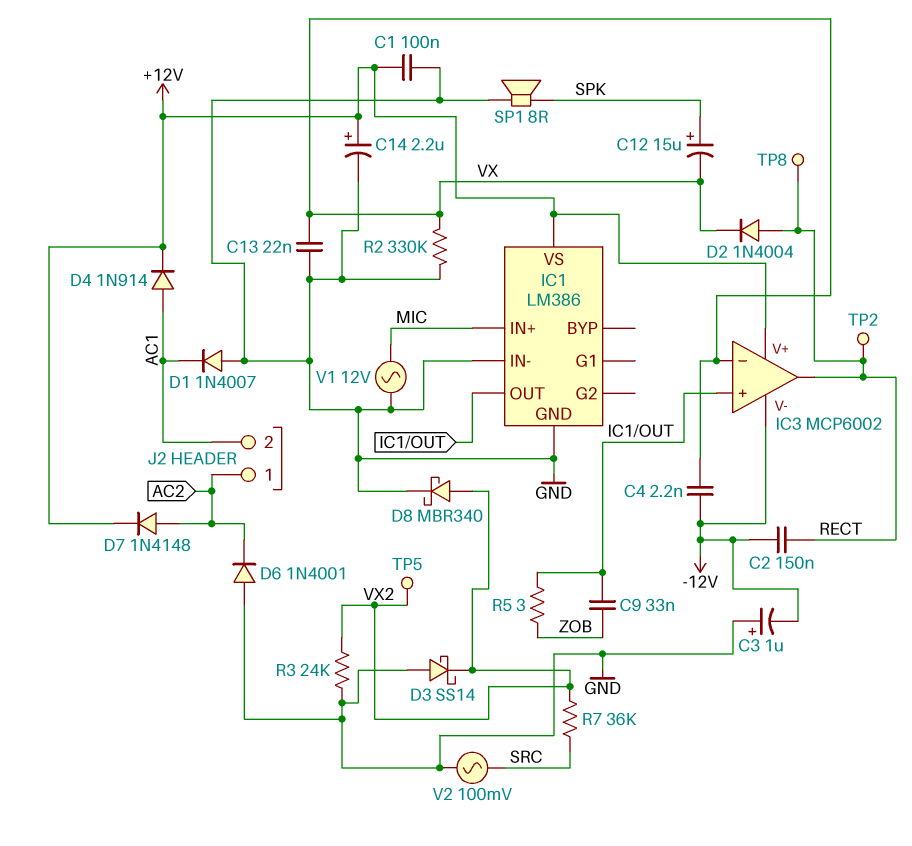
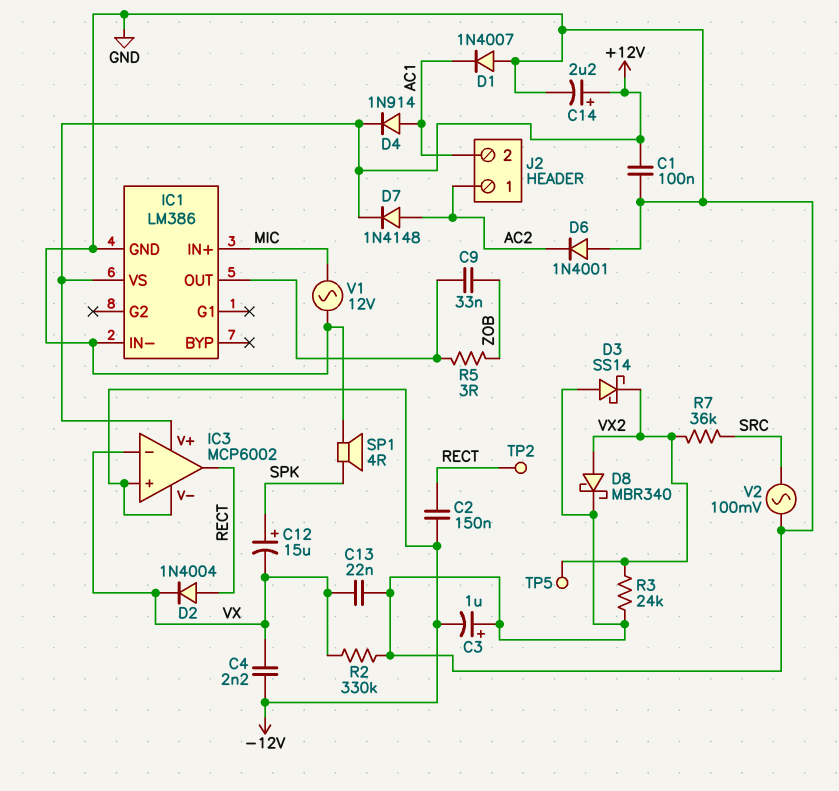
IC3 pin in+: IC1/OUT -> -12V
SP1: speaker 8R (GND, SPK) -> speaker 4R (GND, SPK)
TP8: test point (RECT) -> none

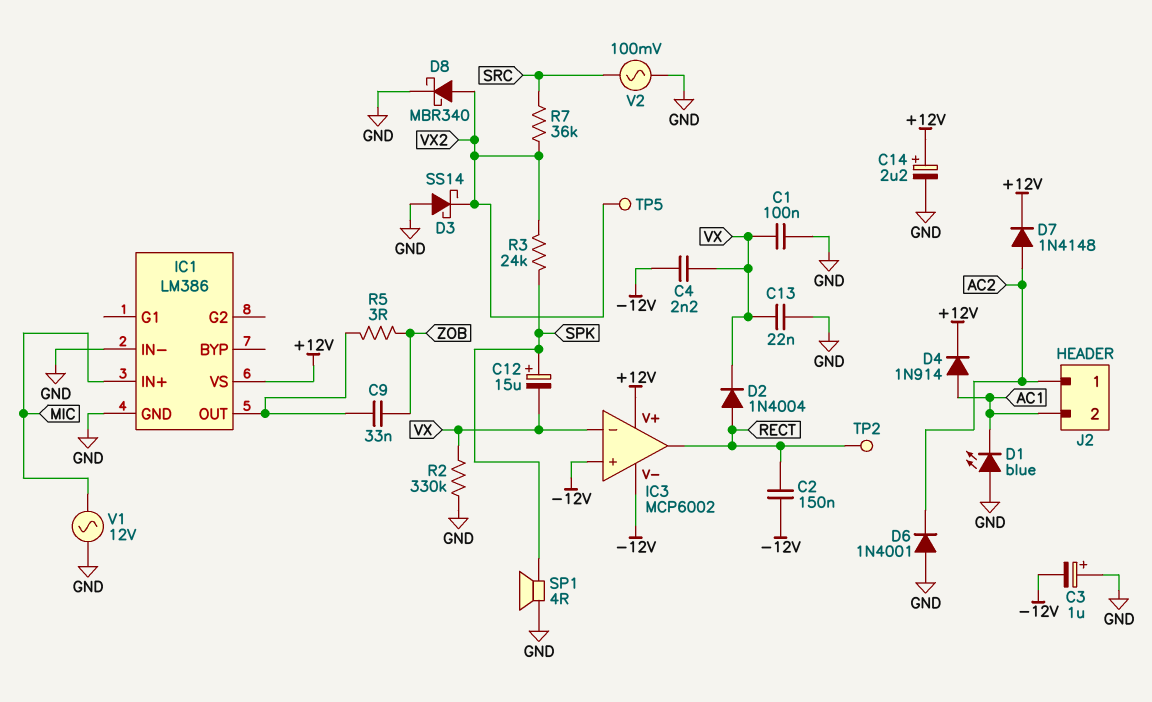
C1: 100nF (+12V, GND) -> 100nF (GND, VX)
D1: diode 1N4007 (A GND, K AC1) -> LED blue (A GND, K AC1)
R3: 24k (GND, VX2) -> 24k (SPK, VX2)

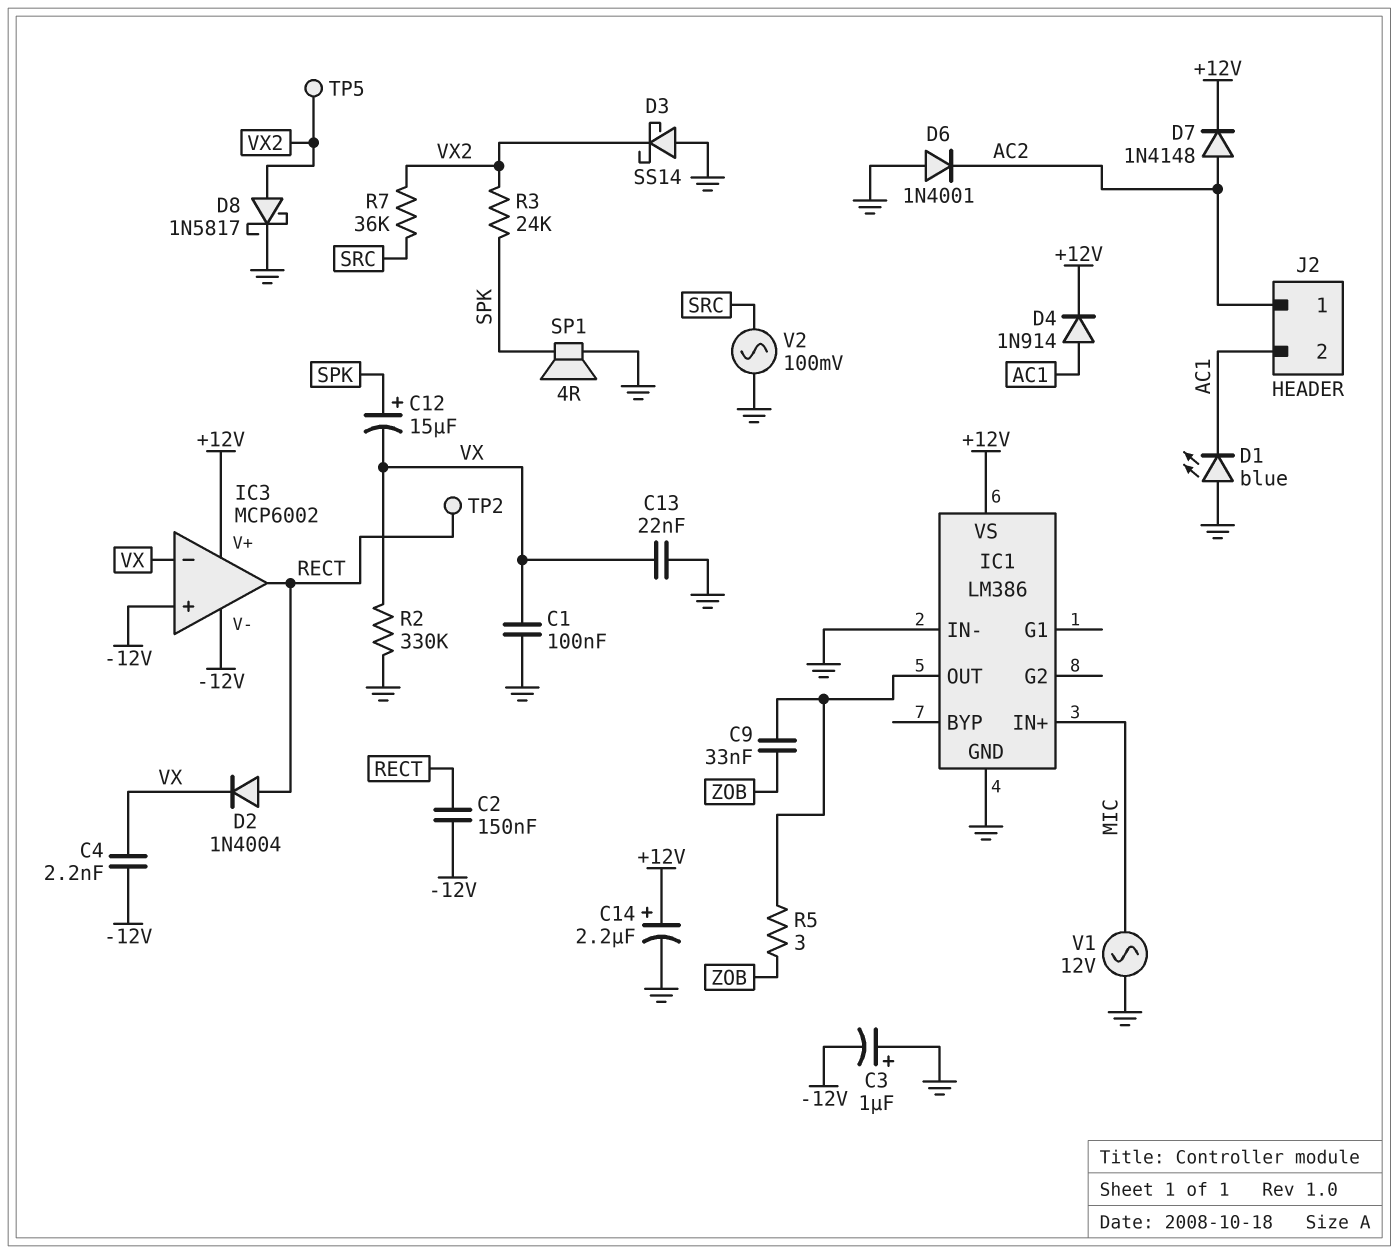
D8: schottky MBR340 (A VX2, K GND) -> schottky 1N5817 (A VX2, K GND)

